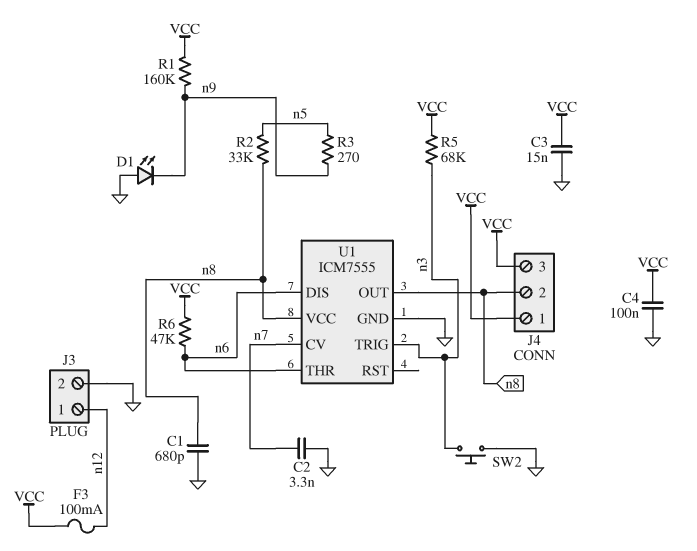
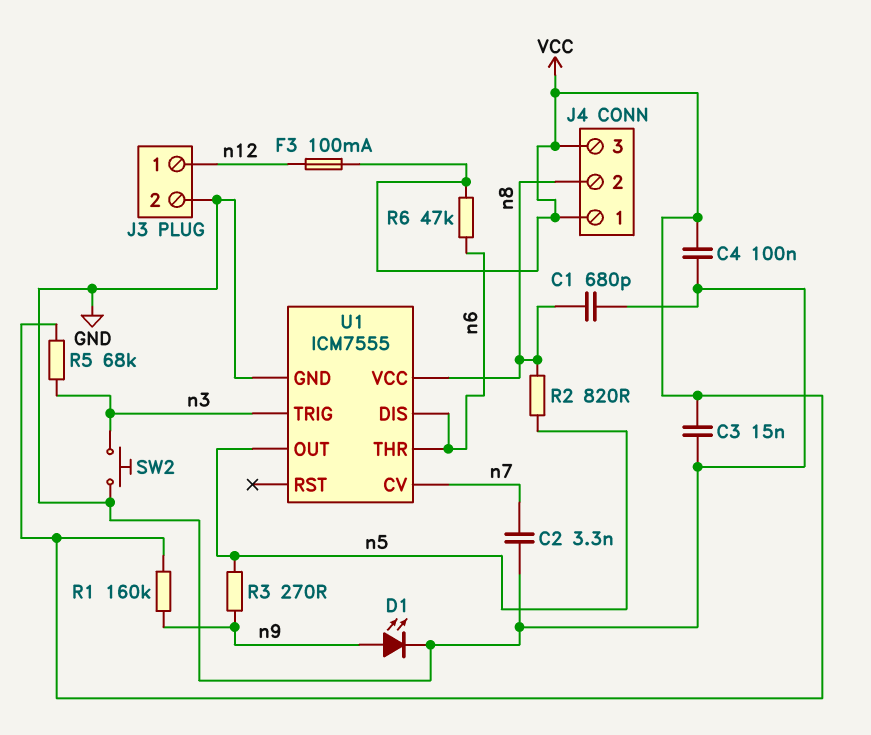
D1: LED (A GND, K n9) -> LED (A n9, K GND)
R2: 33k (n5, n8) -> 820 (n5, n8)
U1 pin OUT: n8 -> n5

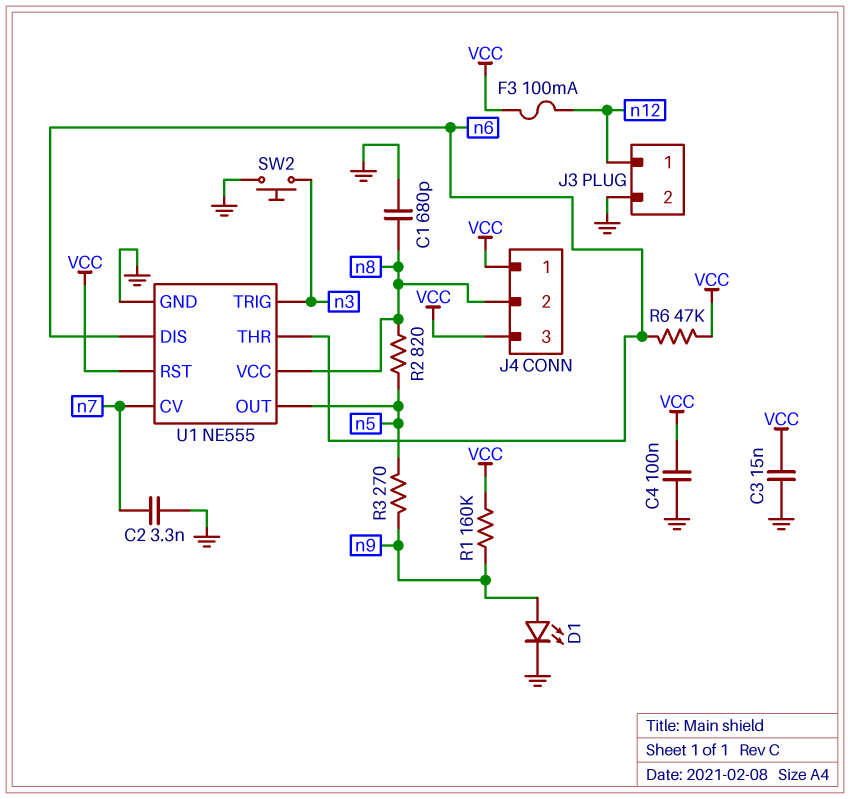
R5: 68k (VCC, n3) -> none
U1: ICM7555 -> NE555
U1 pin RST: none -> VCC

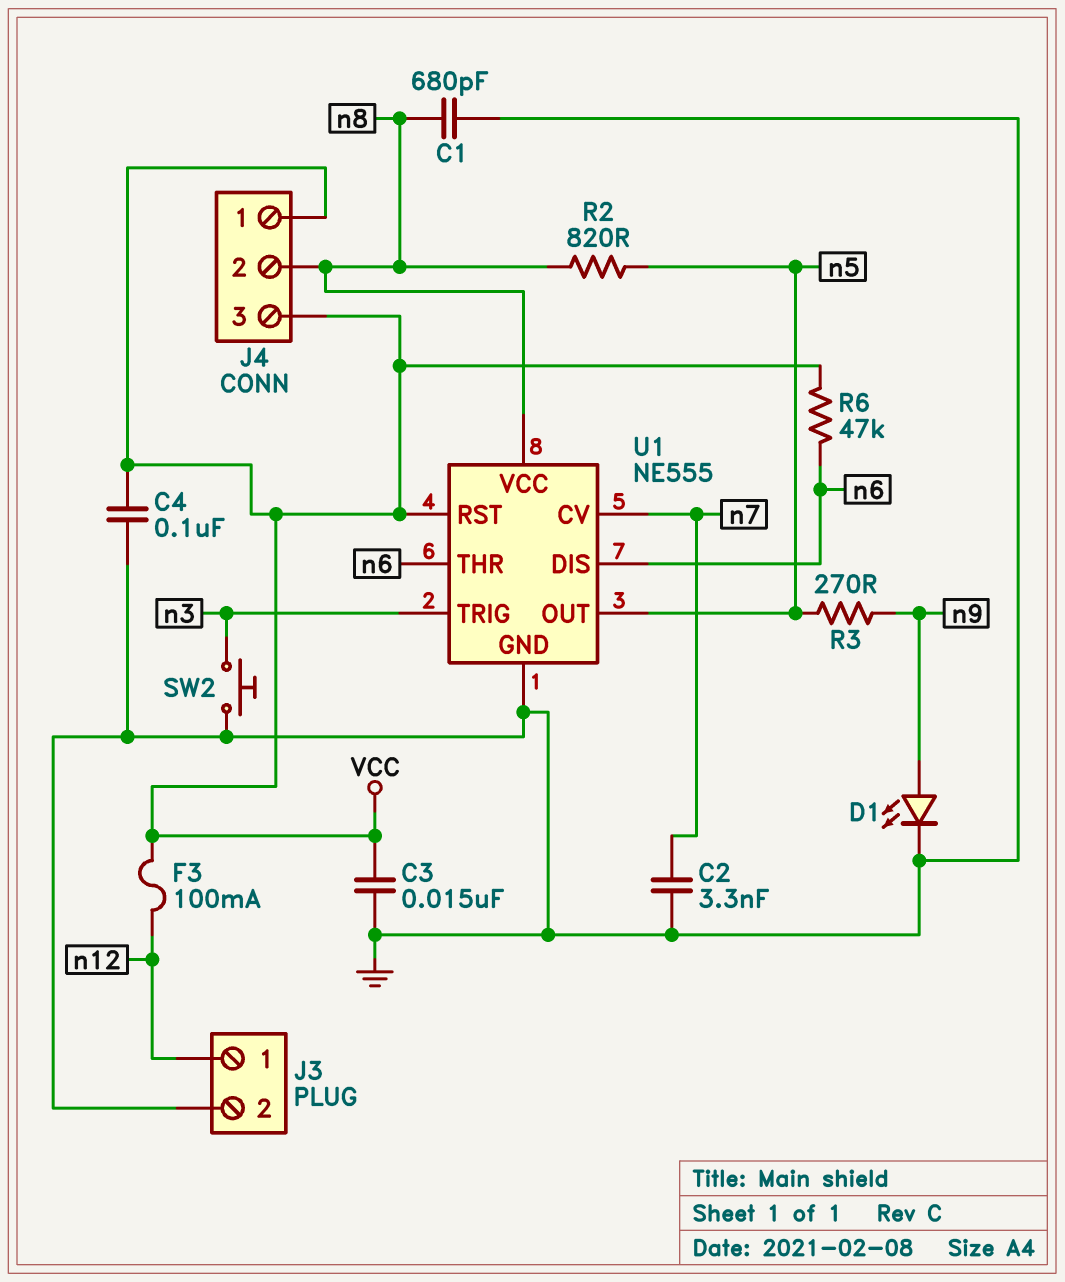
R1: 160k (VCC, n9) -> none

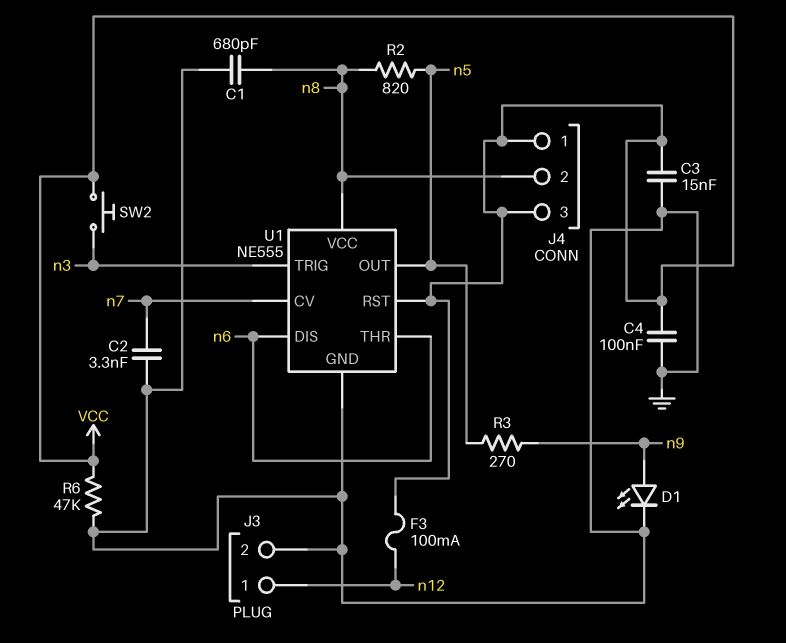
R6: 47k (VCC, n6) -> 47k (GND, VCC)
SW2: button (GND, n3) -> button (VCC, n3)

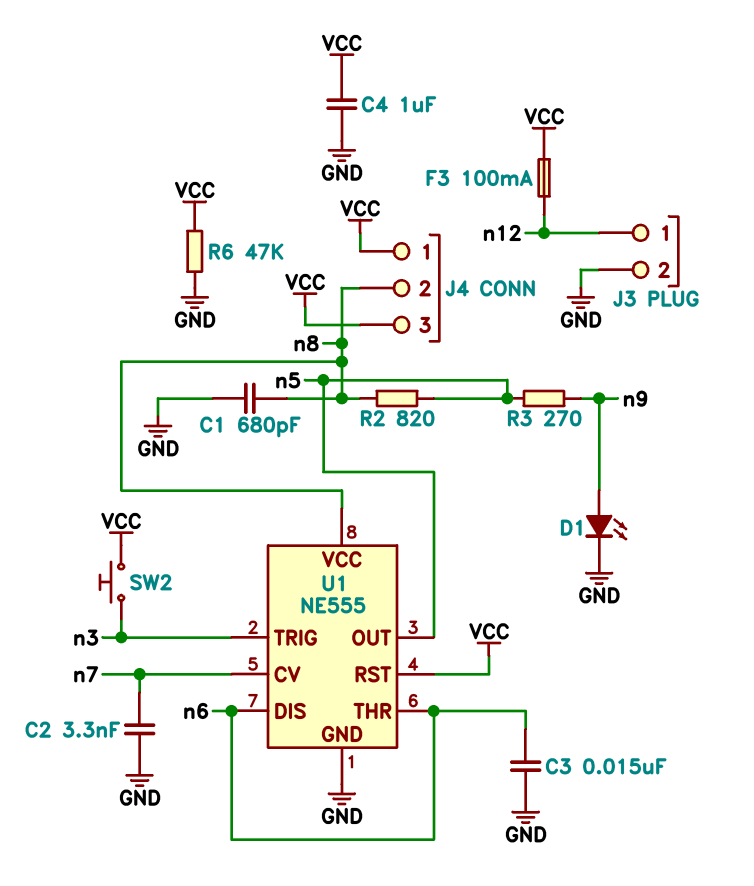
C3: 15nF (GND, VCC) -> 15nF (GND, n6)
C4: 100nF (GND, VCC) -> 1uF (GND, VCC)

